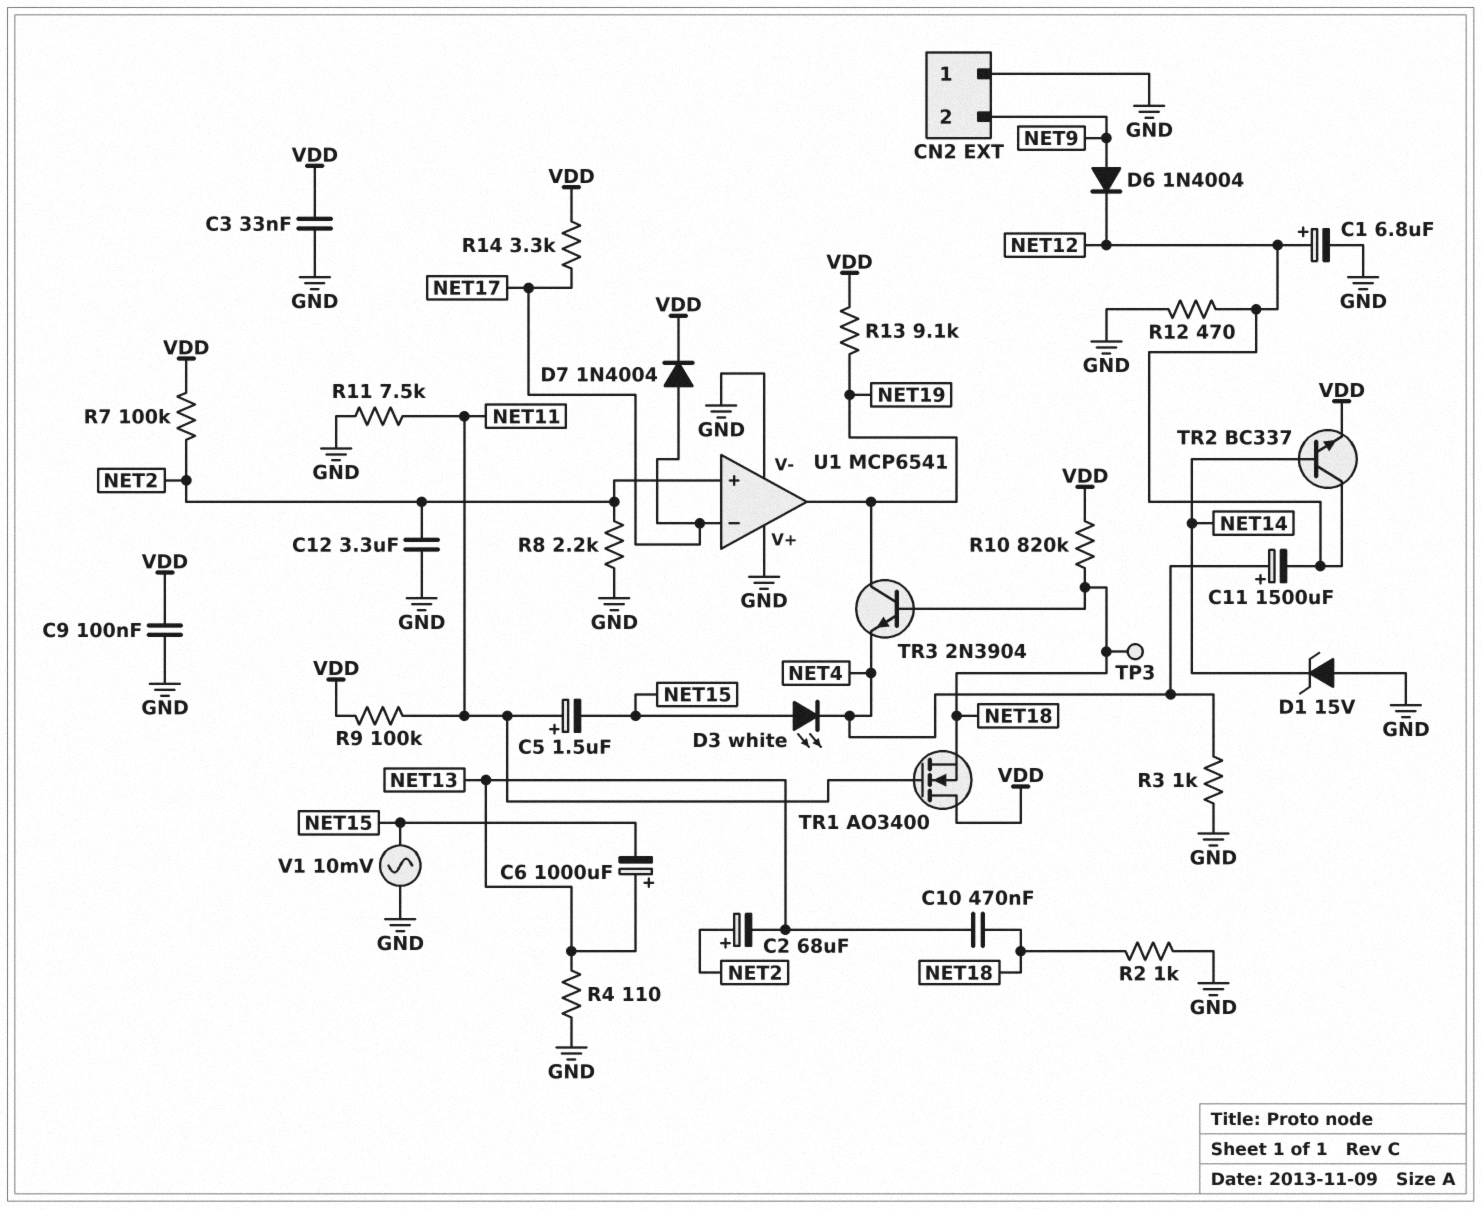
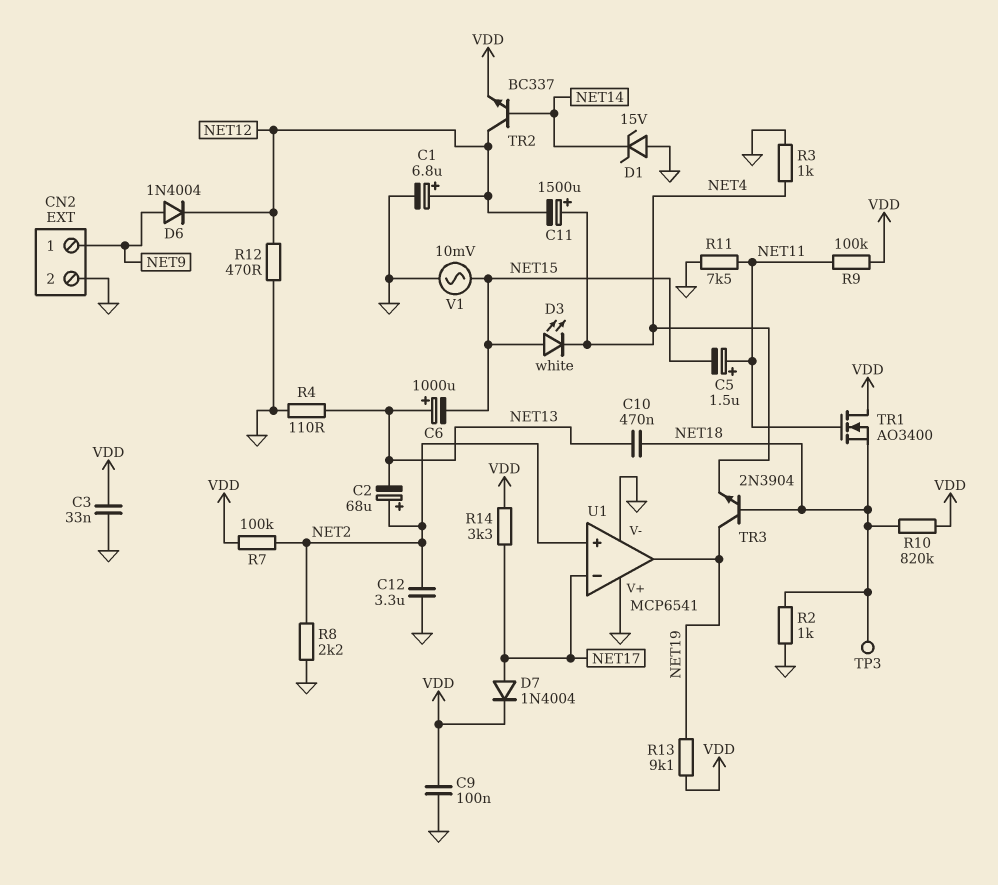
CN2 pin 1: GND -> NET9
CN2 pin 2: NET9 -> GND

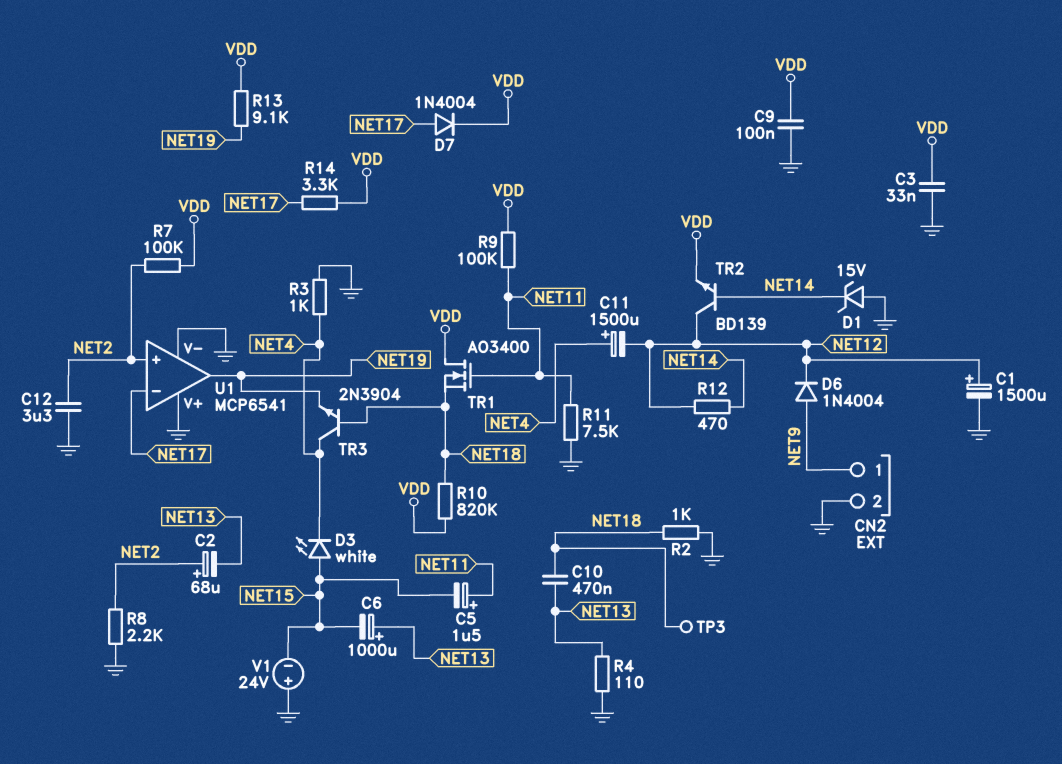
C1: 6.8uF (plus NET12, minus GND) -> 1500uF (plus NET12, minus GND)
R12: 470 (GND, NET12) -> 470 (NET12, NET14)
TR2: NPN BC337 (B NET14, C NET12, E VDD) -> NPN BD139 (B NET14, C NET12, E VDD)
TR3: NPN 2N3904 (B NET18, C NET19, E NET4) -> NPN 2N3904 (B NET18, C NET4, E NET19)
V1: AC 10mV (GND, NET15) -> 24V (plus GND, minus NET15)

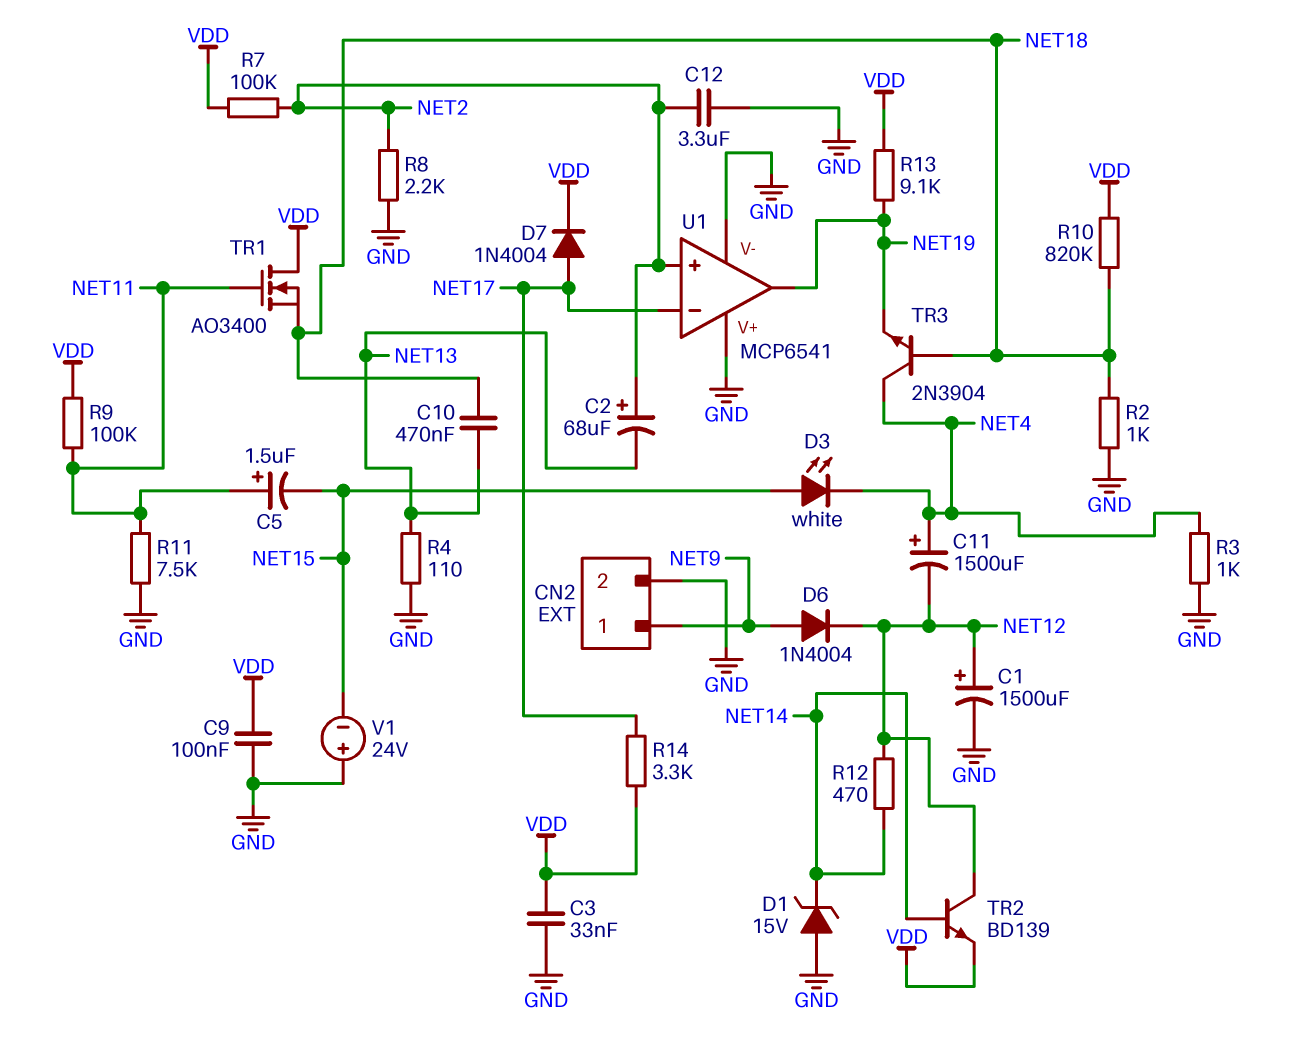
C6: 1000uF (plus NET13, minus NET15) -> none
TP3: test point (NET18) -> none

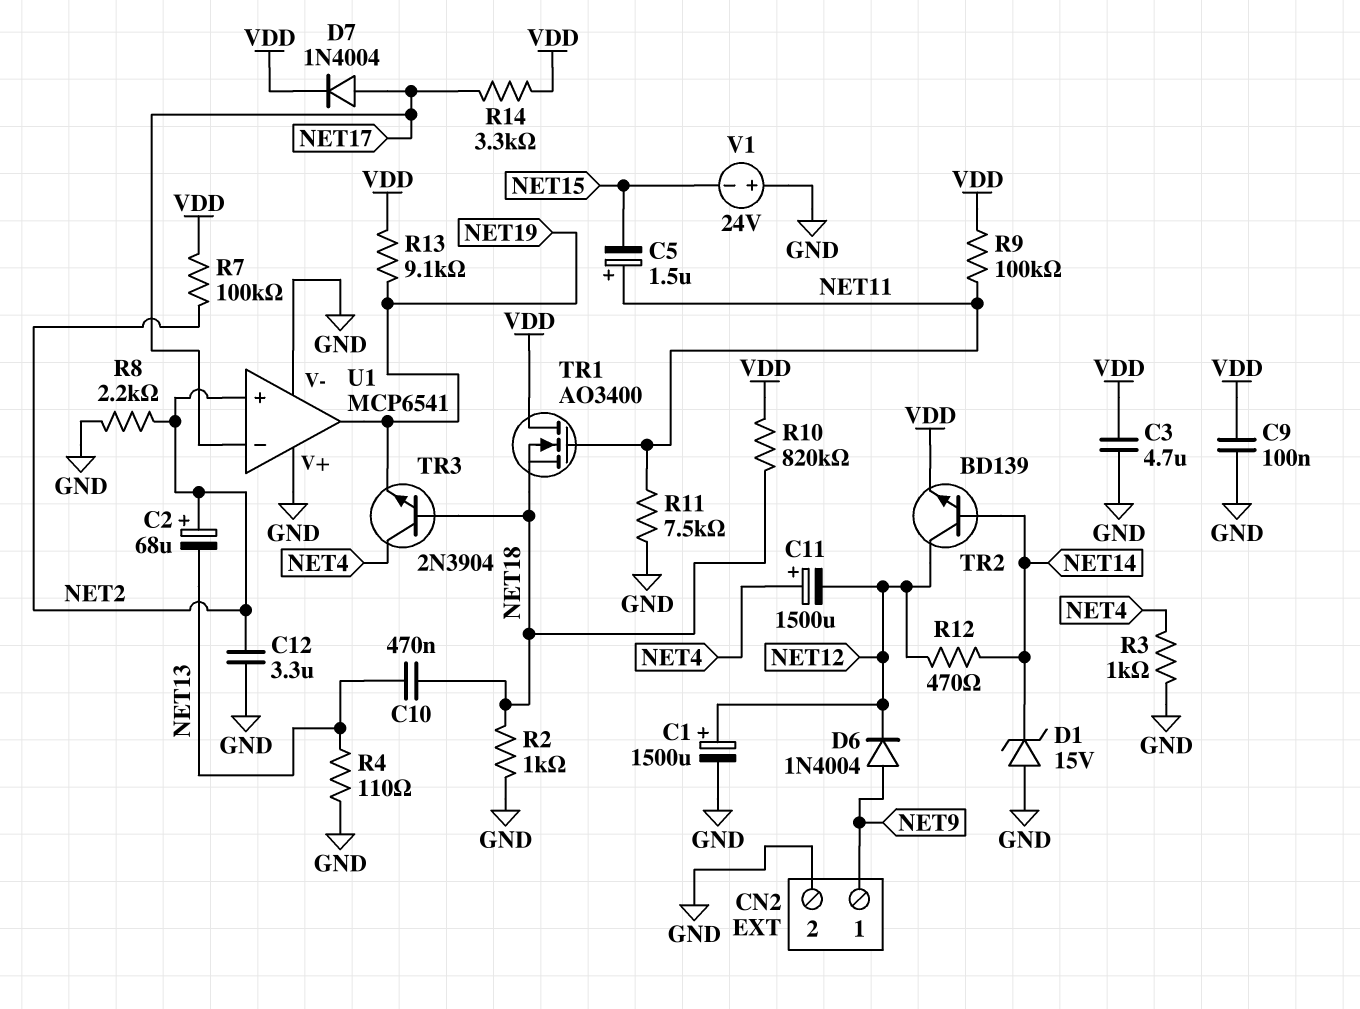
C3: 33nF (GND, VDD) -> 4.7uF (GND, VDD)
D3: LED white (A NET15, K NET4) -> none

